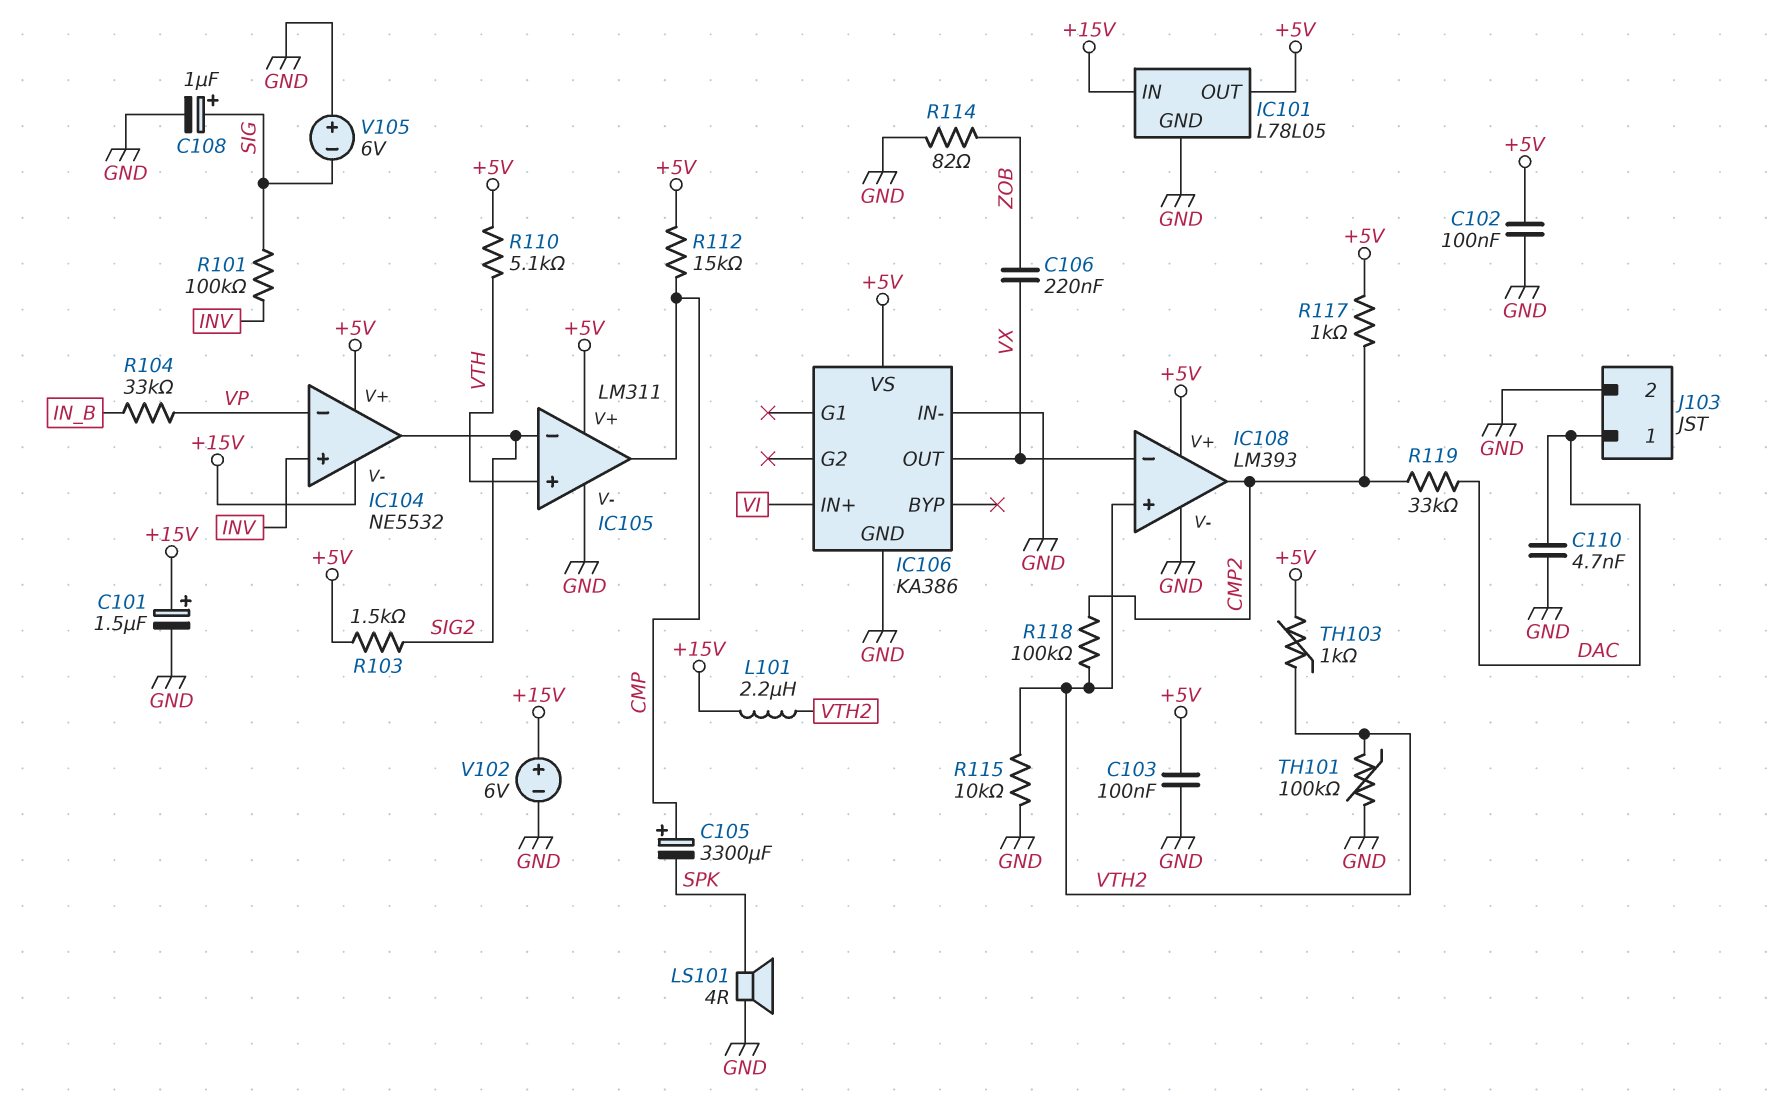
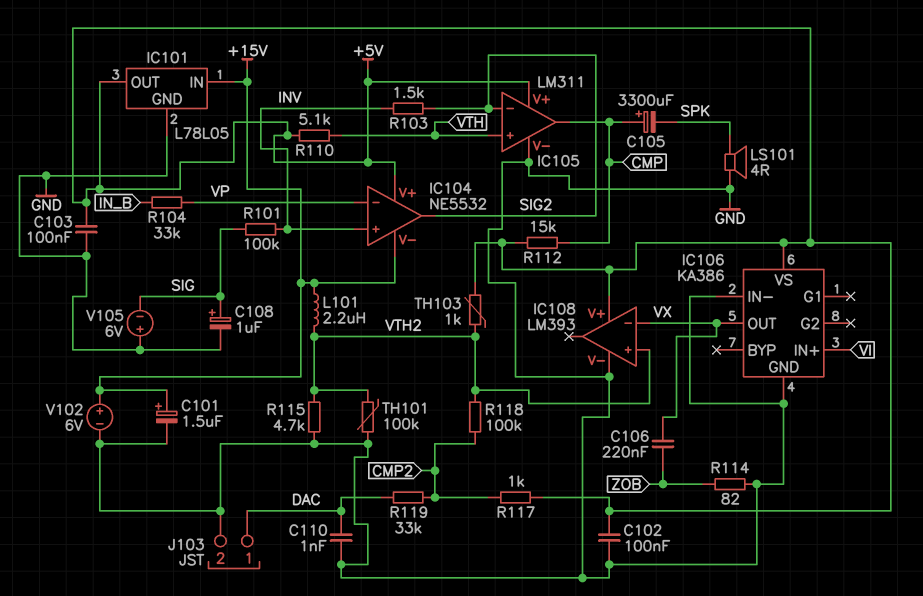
C110: 4.7nF (DAC, GND) -> 1nF (DAC, GND)
IC108 pin out: CMP2 -> none
R103: 1.5k (+5V, SIG2) -> 1.5k (INV, SIG2)
R115: 10k (GND, VTH2) -> 4.7k (GND, VTH2)

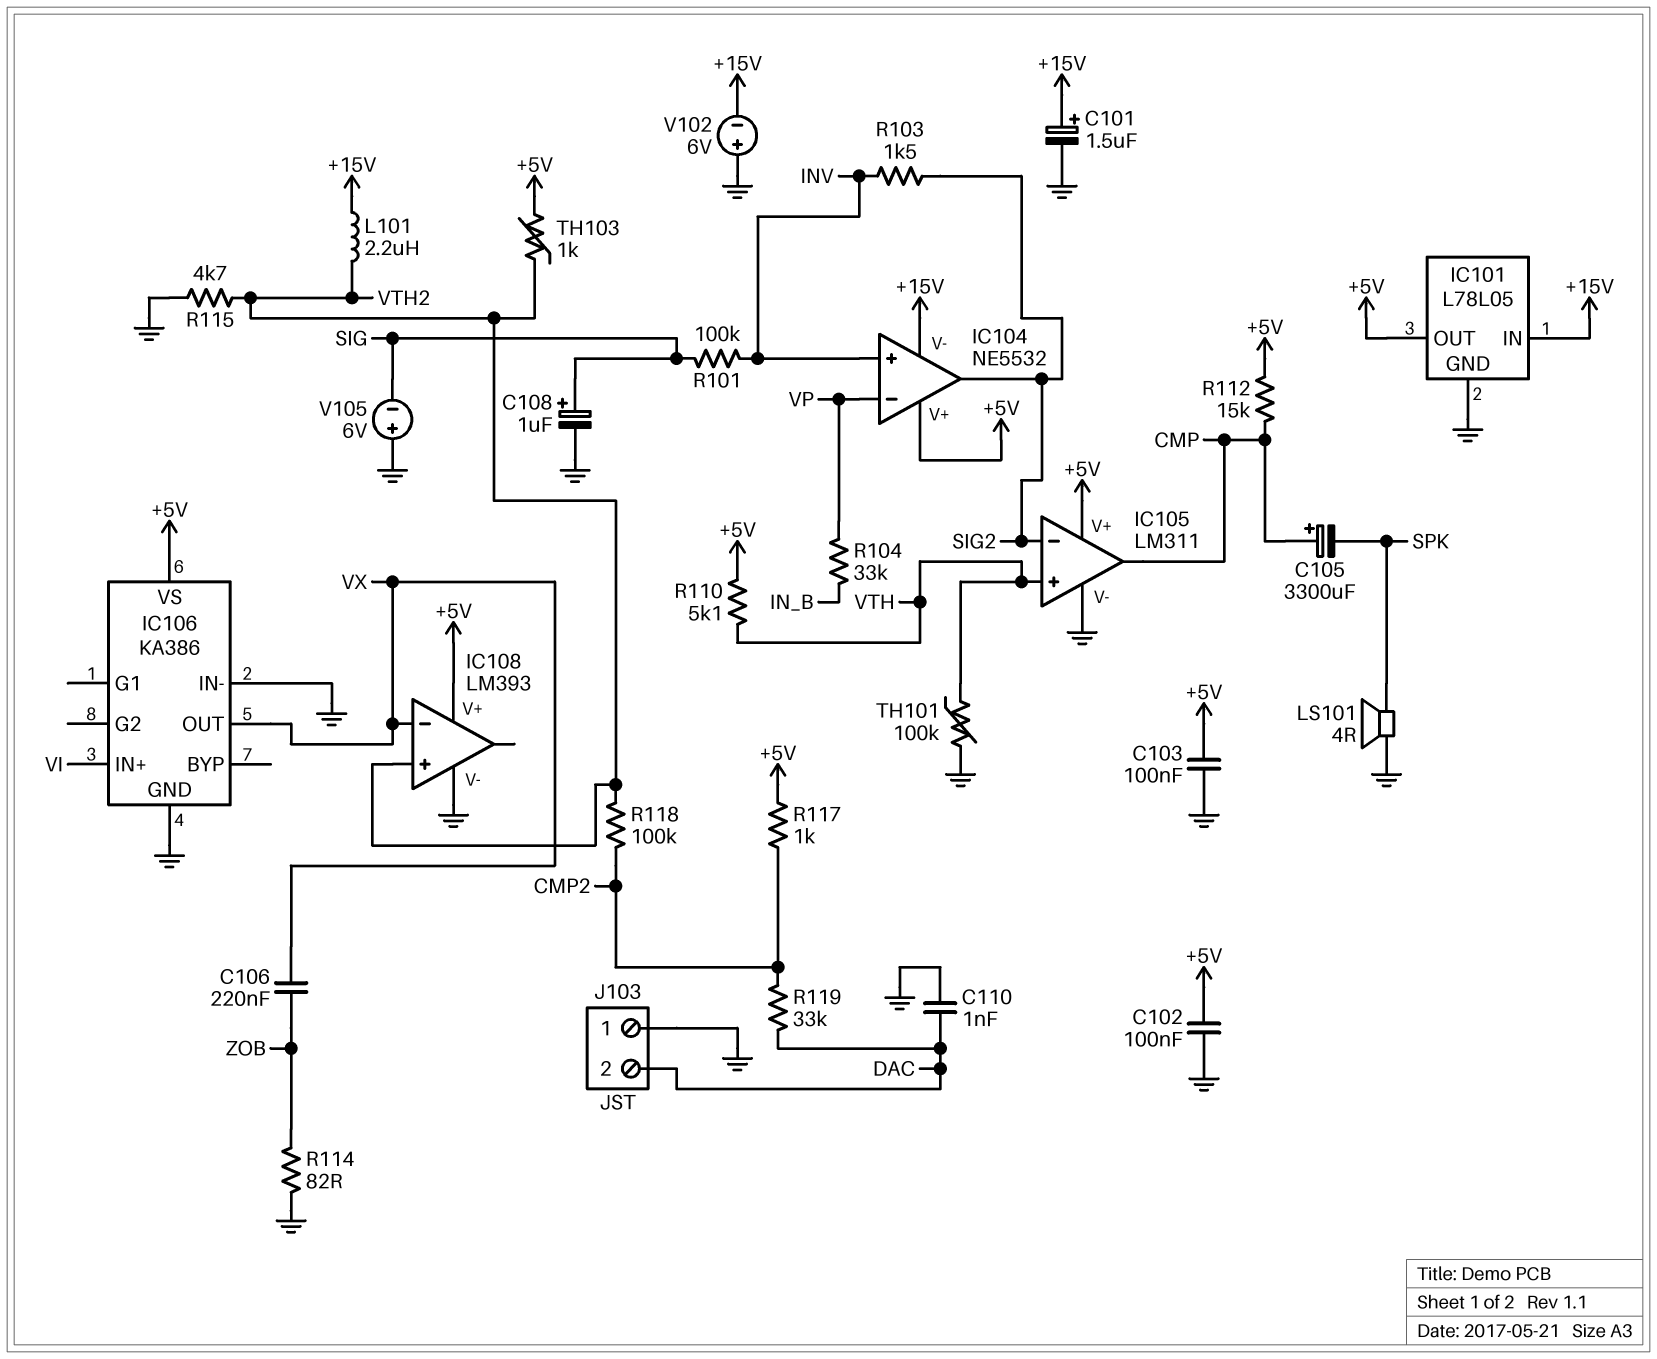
J103 pin 1: DAC -> GND
J103 pin 2: GND -> DAC
TH101: 100k (GND, VTH2) -> 100k (GND, VTH)
V102: 6V (plus +15V, minus GND) -> 6V (plus GND, minus +15V)

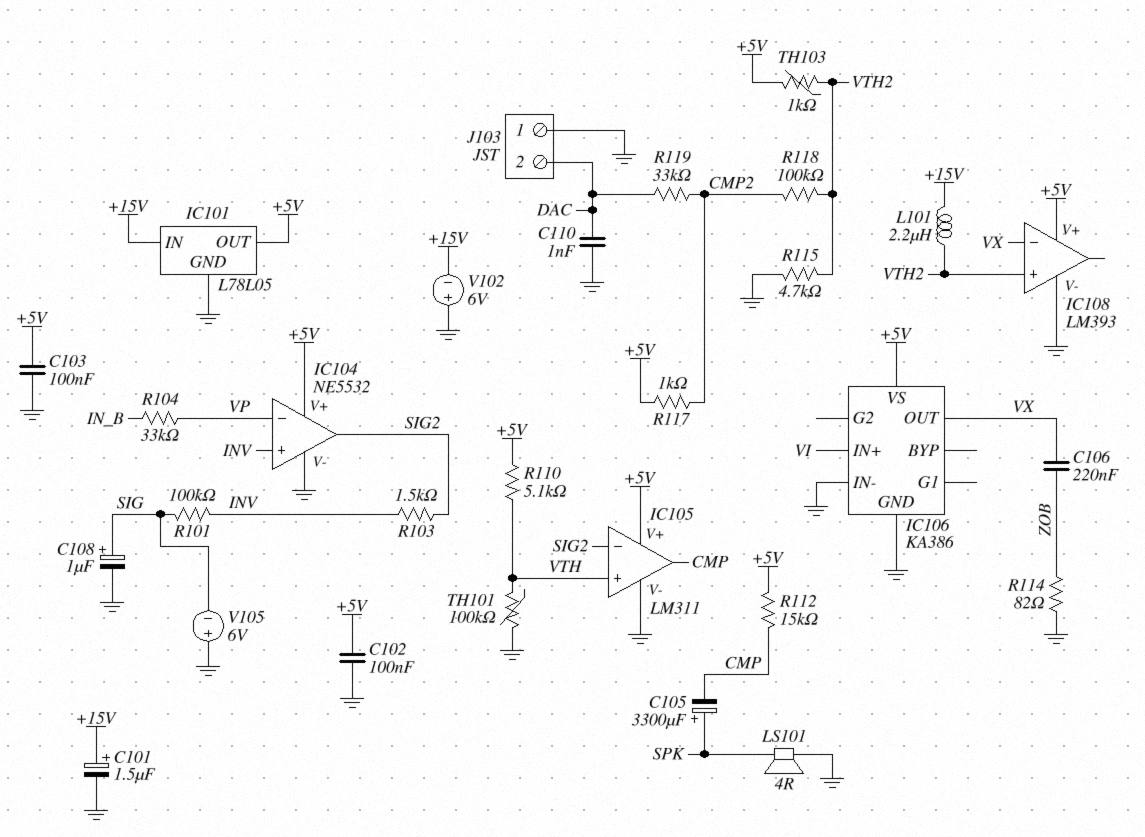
C105: 3300uF (plus CMP, minus SPK) -> 3300uF (plus SPK, minus CMP)
IC104 pin V-: +15V -> GND

